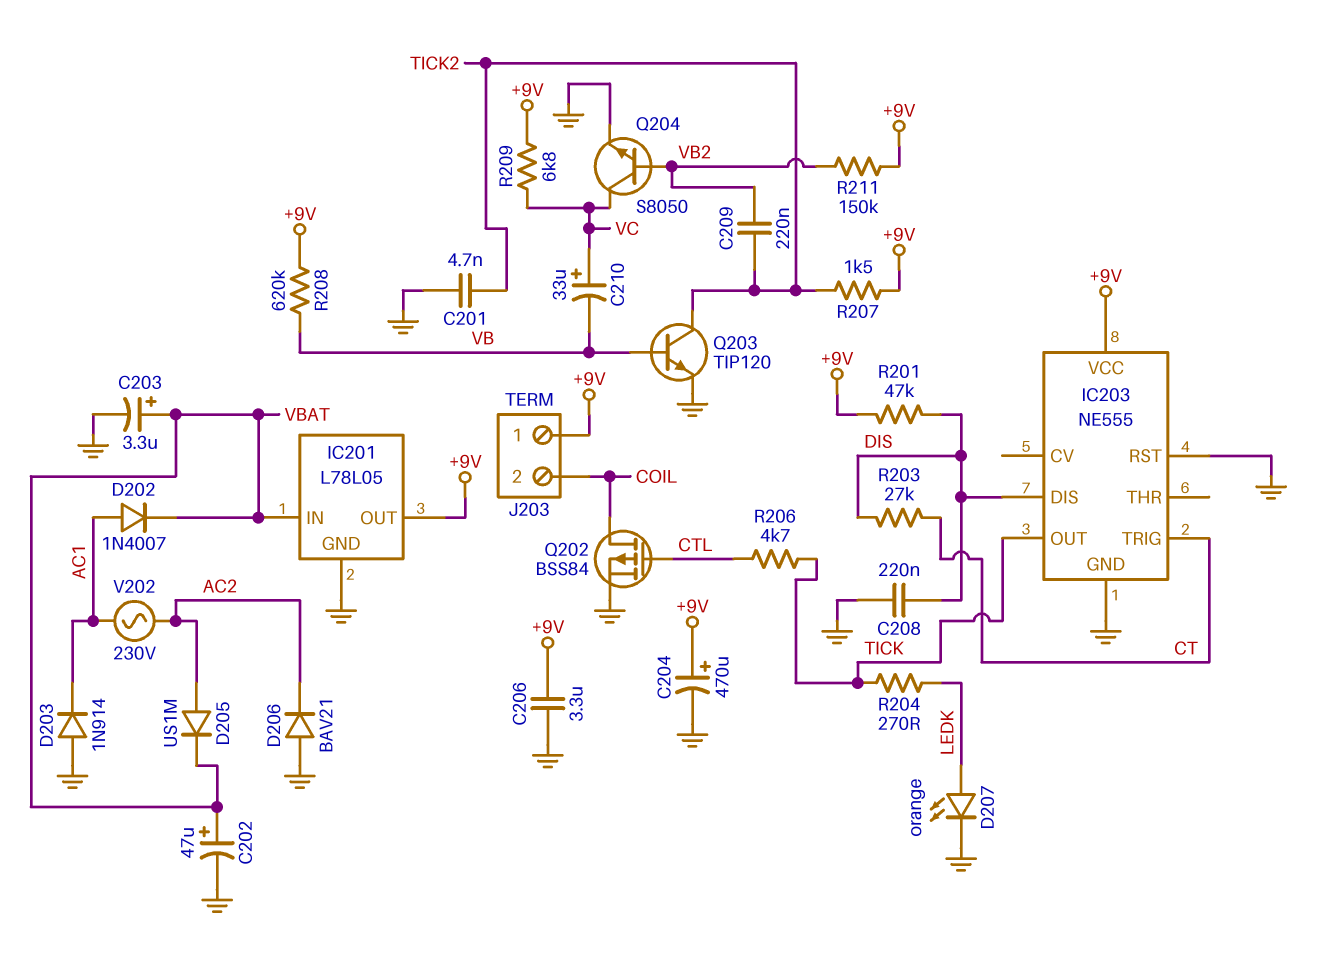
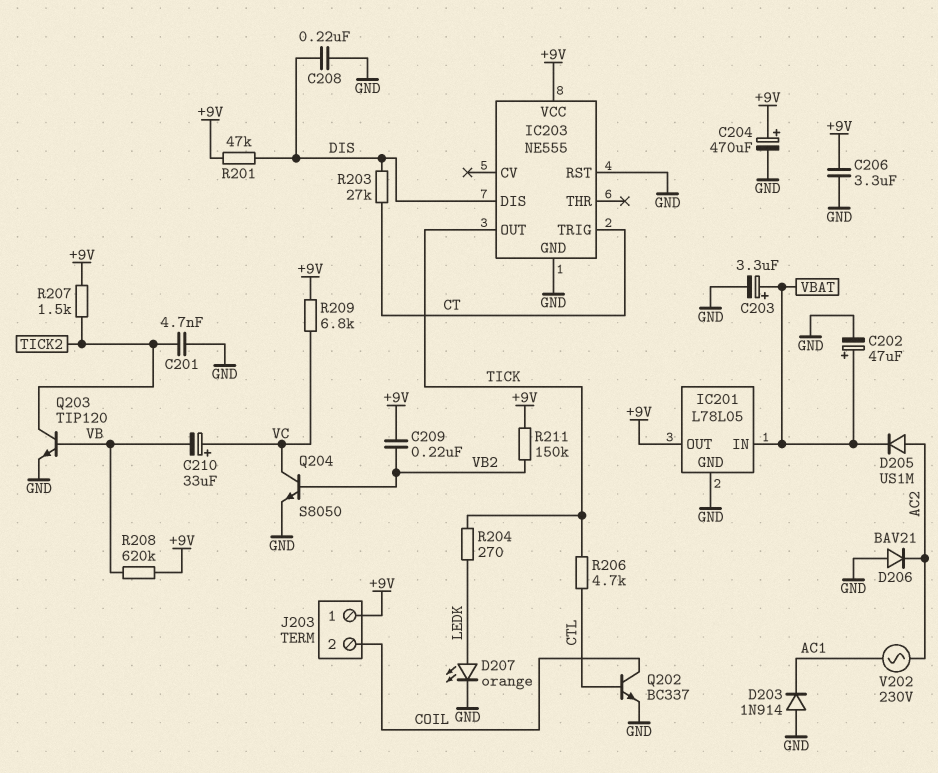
C209: 220nF (TICK2, VB2) -> 220nF (+9V, VB2)
D202: diode 1N4007 (A AC1, K VBAT) -> none
Q202: PMOS BSS84 (G CTL, D COIL, S GND) -> NPN BC337 (B CTL, C COIL, E GND)

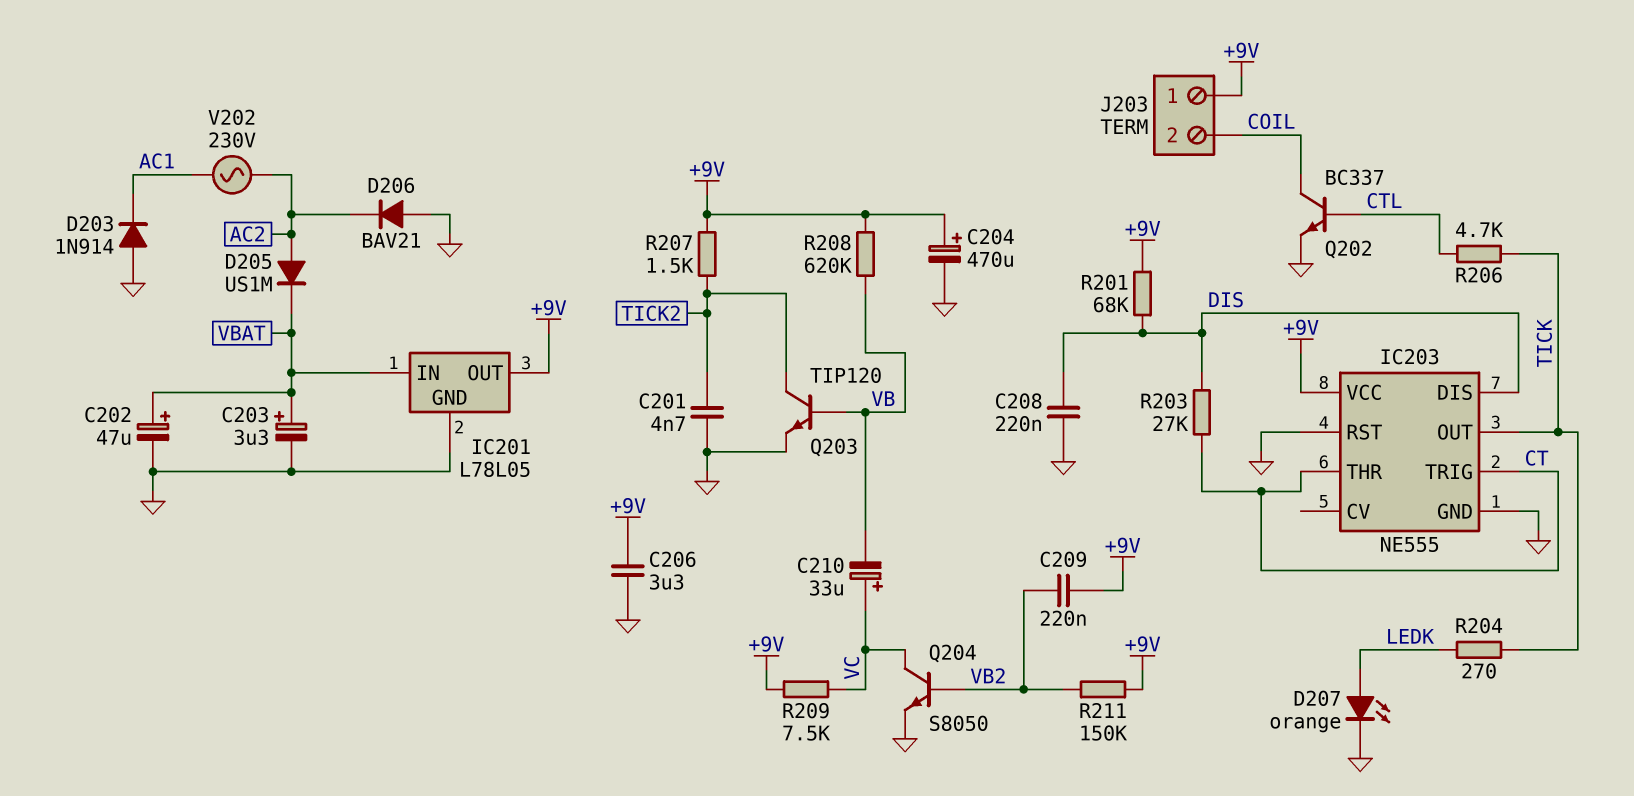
IC203 pin THR: none -> CT
R201: 47k (+9V, DIS) -> 68k (+9V, DIS)
R209: 6.8k (+9V, VC) -> 7.5k (+9V, VC)

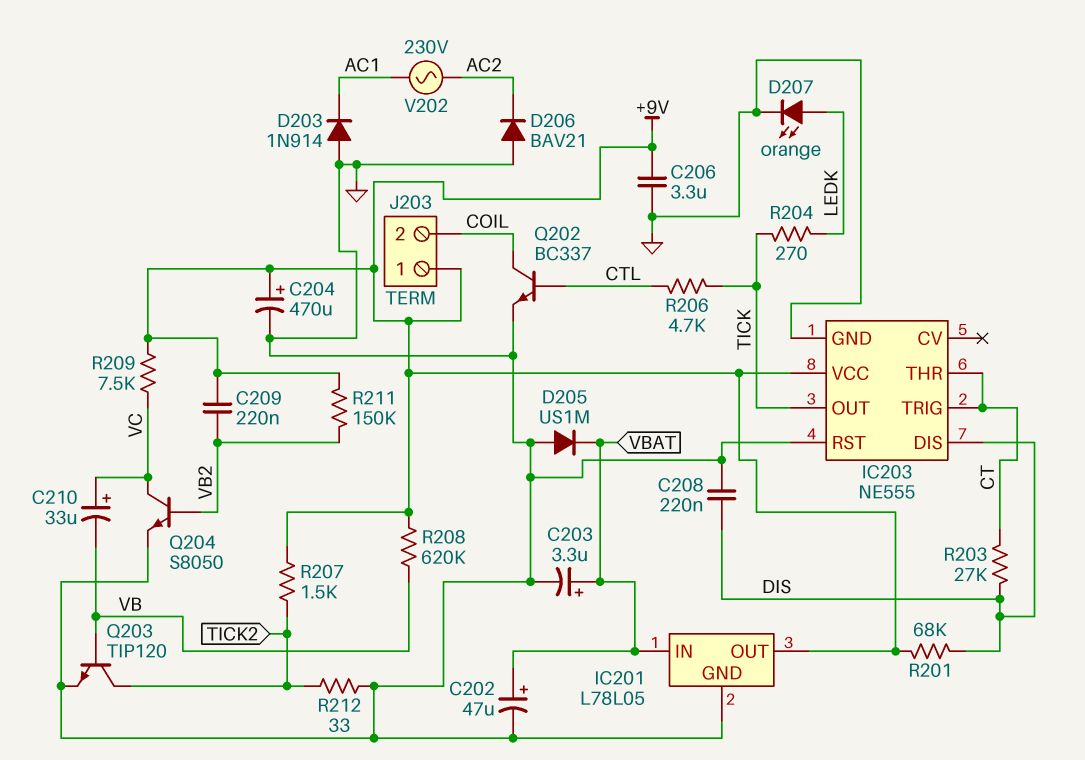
C201: 4.7nF (GND, TICK2) -> none
D205: diode US1M (A AC2, K VBAT) -> diode US1M (A GND, K VBAT)
R212: none -> 33 (GND, TICK2)

